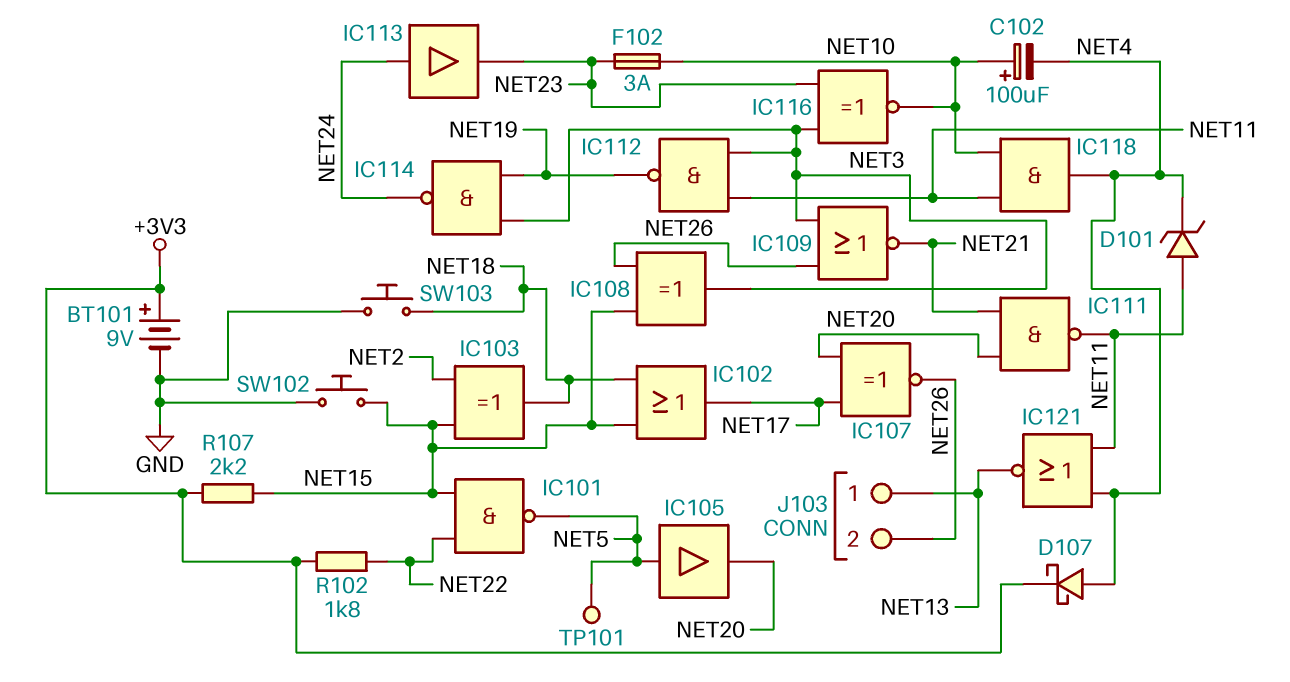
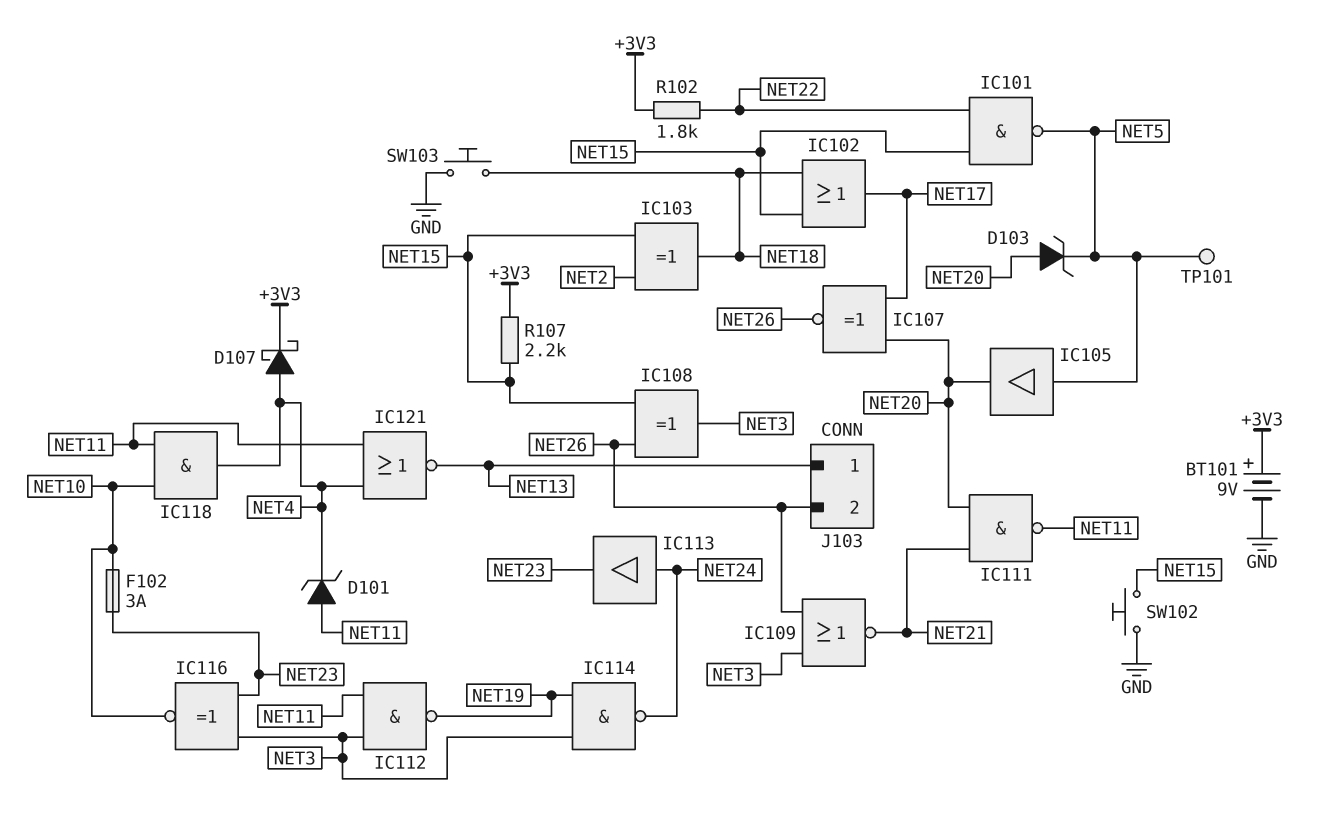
C102: 100uF (plus NET10, minus NET4) -> none
D103: none -> zener (A NET20, K NET5)

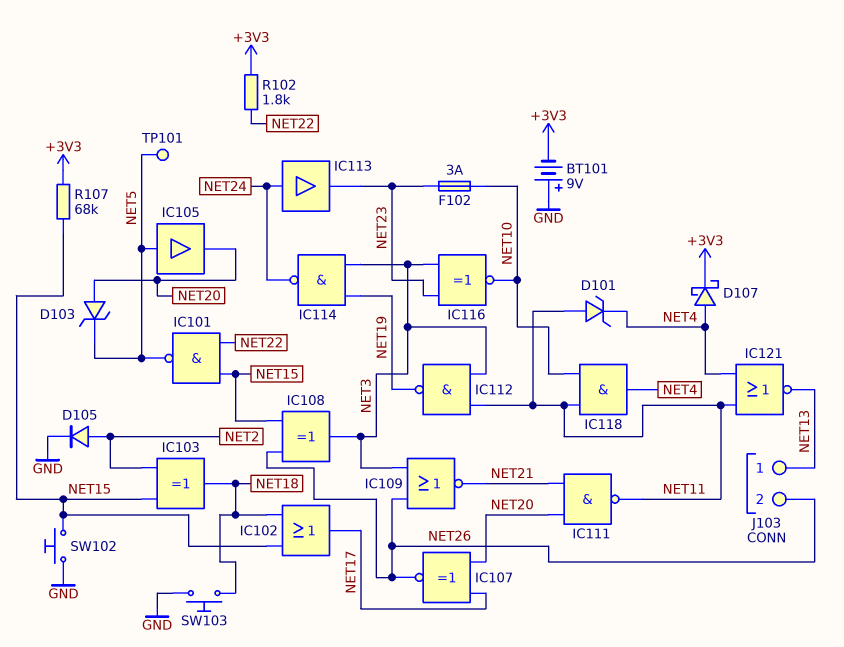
BT101: 9V (plus +3V3, minus GND) -> 9V (plus GND, minus +3V3)
D105: none -> diode (A NET2, K GND)
R107: 2.2k (+3V3, NET15) -> 68k (+3V3, NET15)

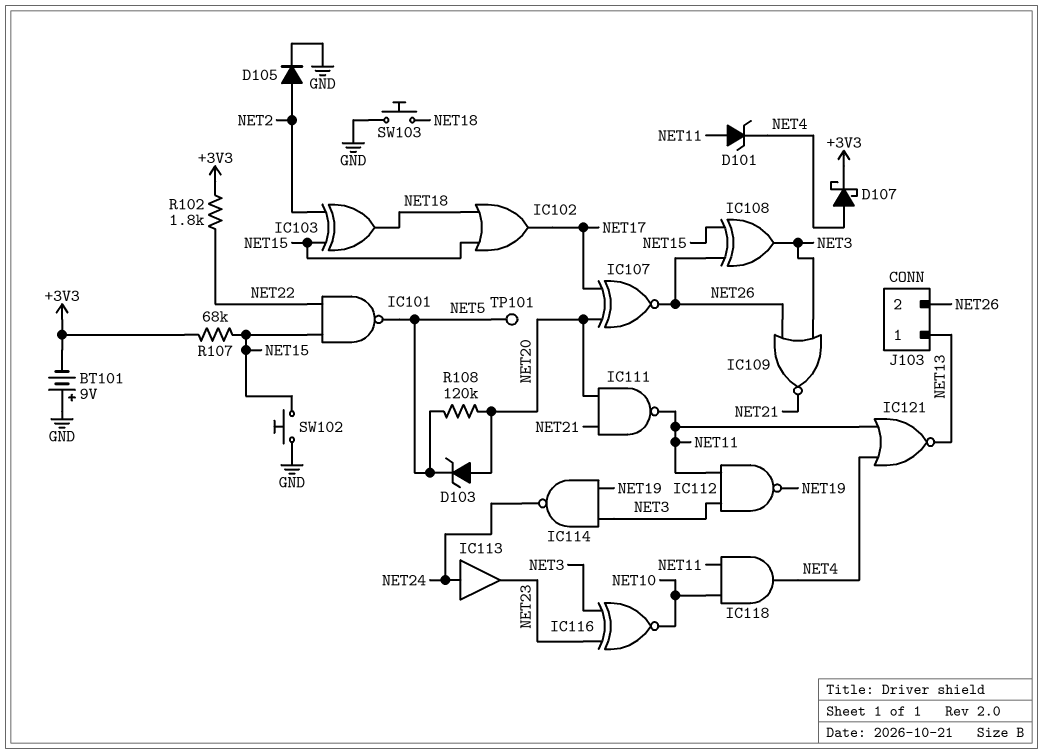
F102: 3A (NET10, NET23) -> none
IC105: buffer (in NET5, out NET20) -> none
R108: none -> 120k (NET5, NET20)

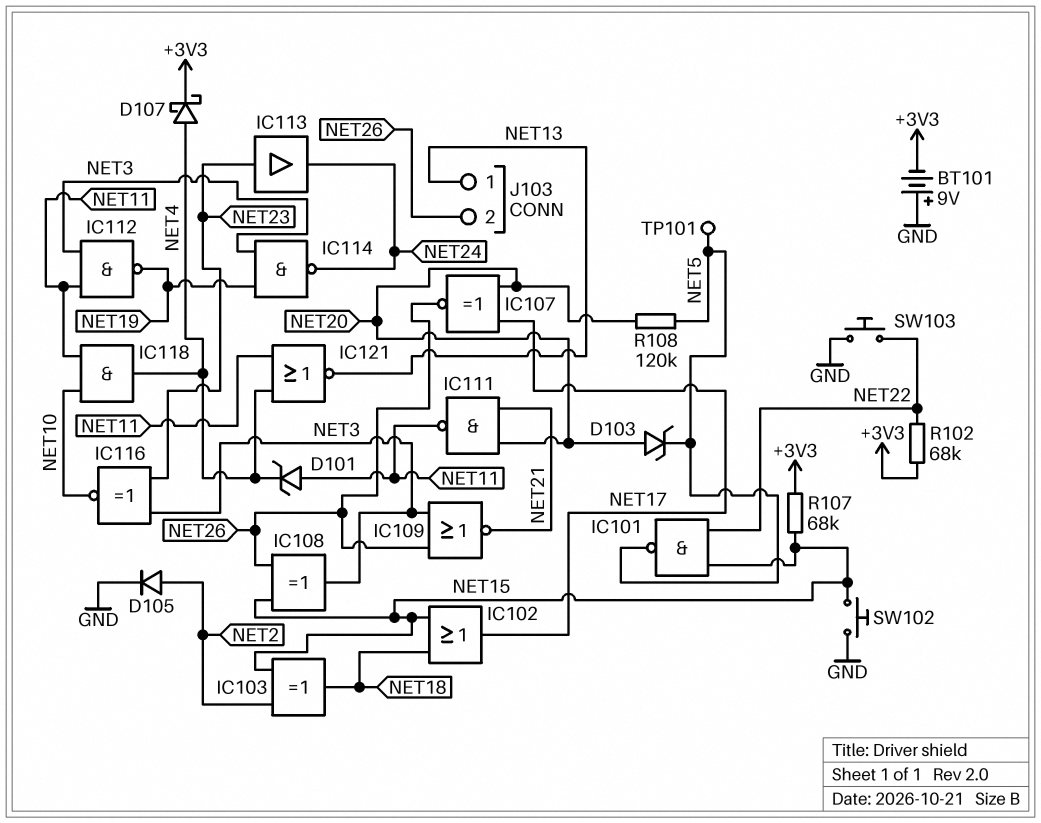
IC113: buffer (in NET24, out NET23) -> buffer (in NET23, out NET24)
R102: 1.8k (+3V3, NET22) -> 68k (+3V3, NET22)
SW103: button (GND, NET18) -> button (GND, NET22)

